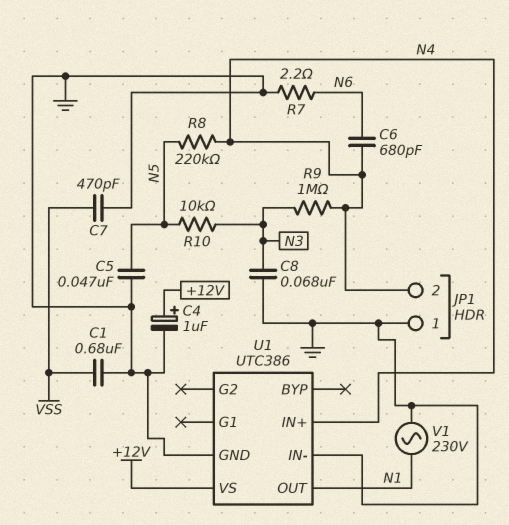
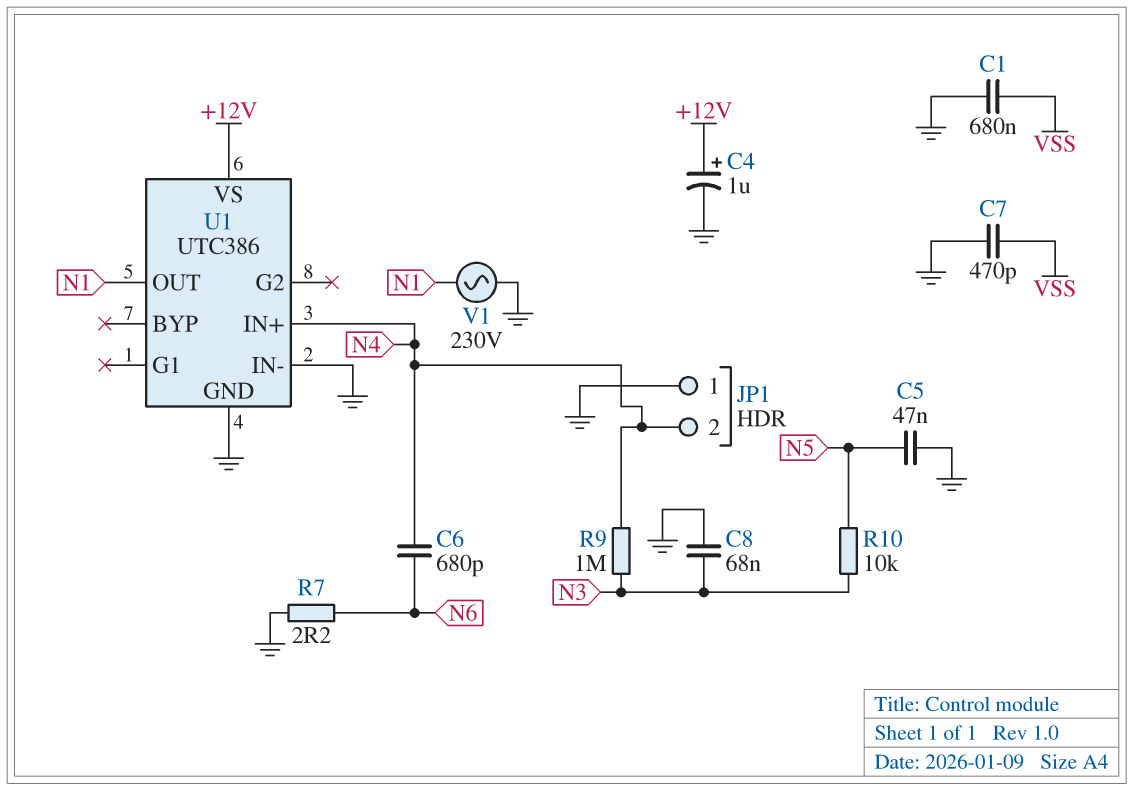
R8: 220k (N4, N5) -> none

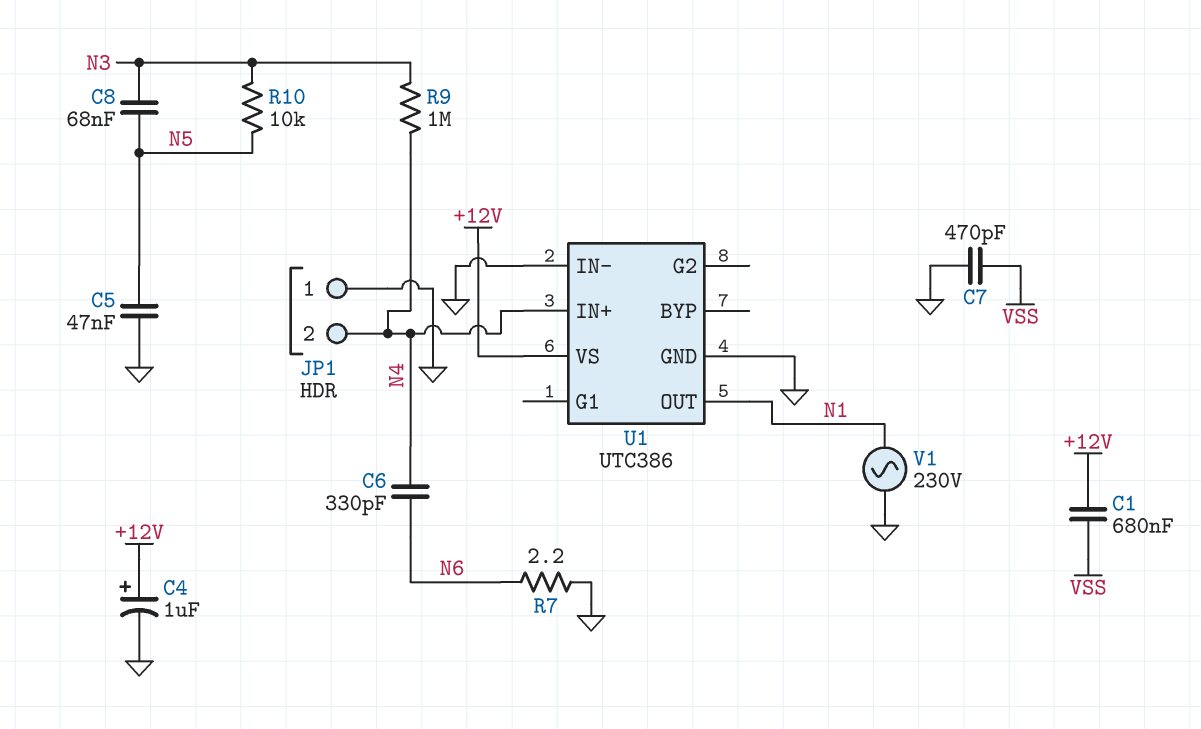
C1: 680nF (GND, VSS) -> 680nF (+12V, VSS)
C6: 680pF (N4, N6) -> 330pF (N4, N6)
C8: 68nF (GND, N3) -> 68nF (N3, N5)

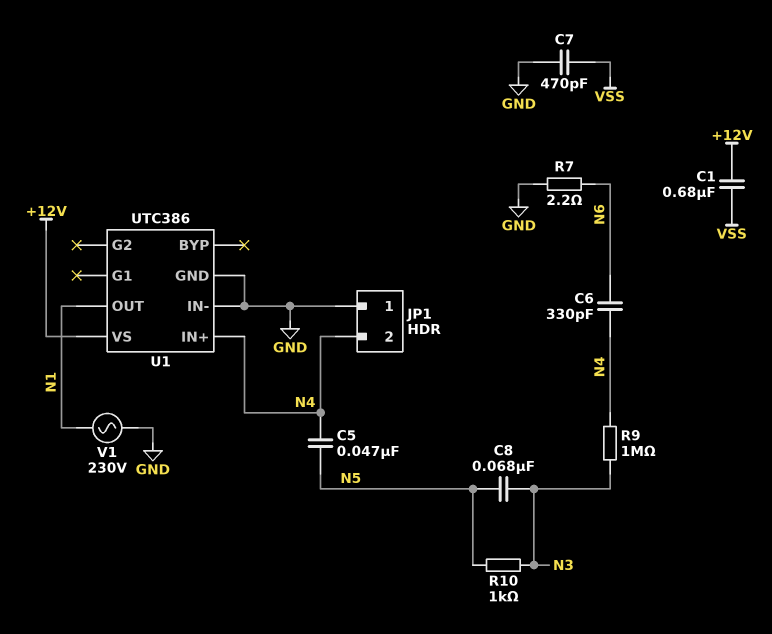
C4: 1uF (plus +12V, minus GND) -> none
C5: 47nF (GND, N5) -> 47nF (N4, N5)
R10: 10k (N3, N5) -> 1k (N3, N5)

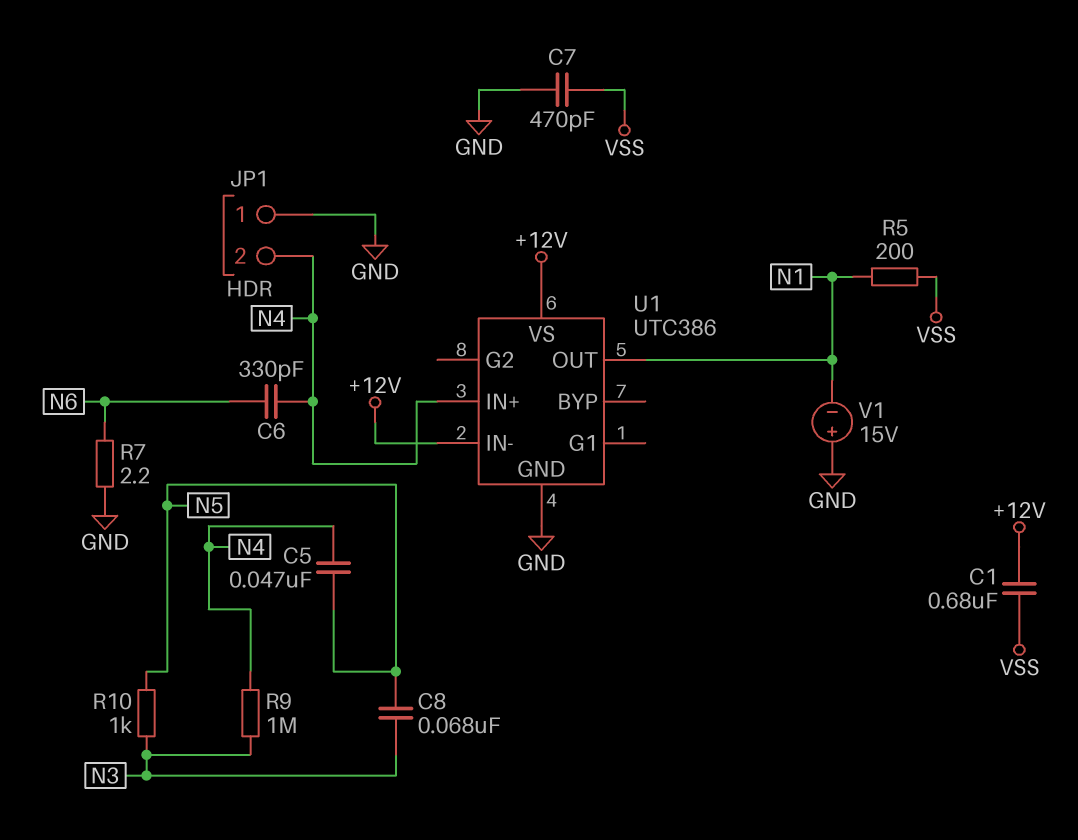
R5: none -> 200 (N1, VSS)
U1 pin IN-: GND -> +12V
V1: AC 230V (GND, N1) -> 15V (plus GND, minus N1)

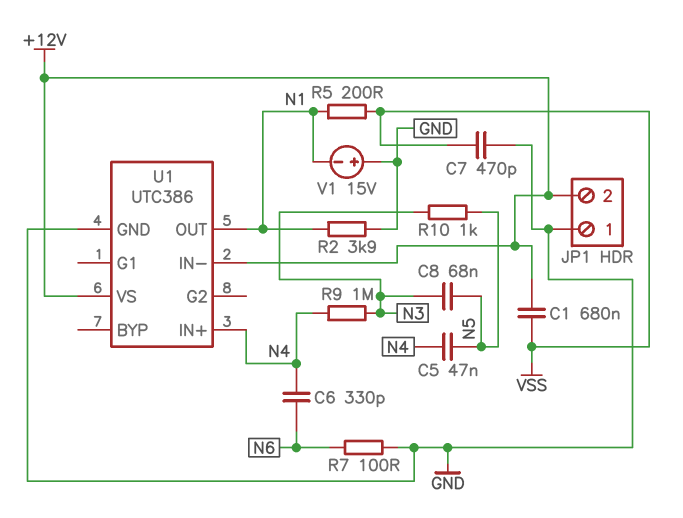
JP1 pin 2: N4 -> +12V
R2: none -> 3.9k (GND, N1)
R7: 2.2 (GND, N6) -> 100 (GND, N6)

